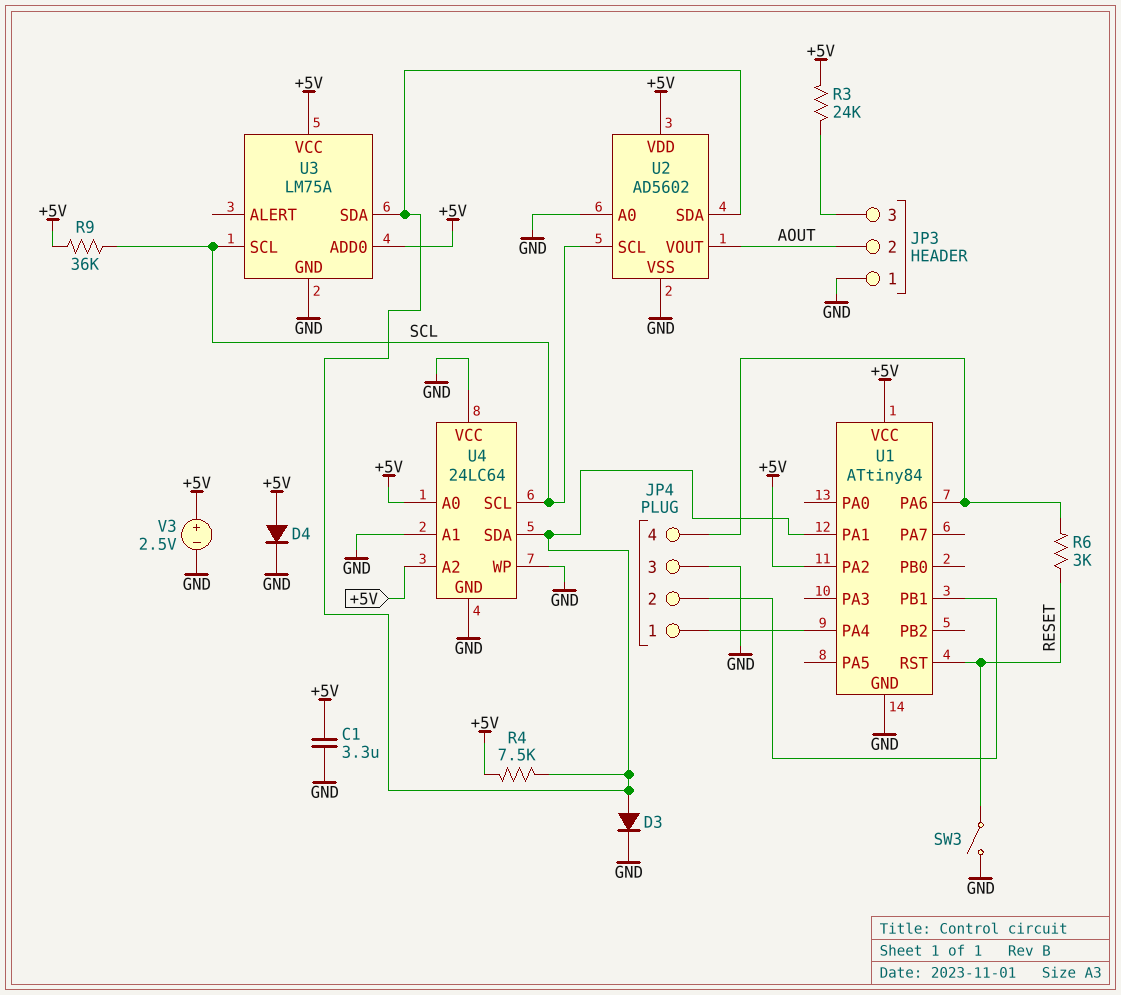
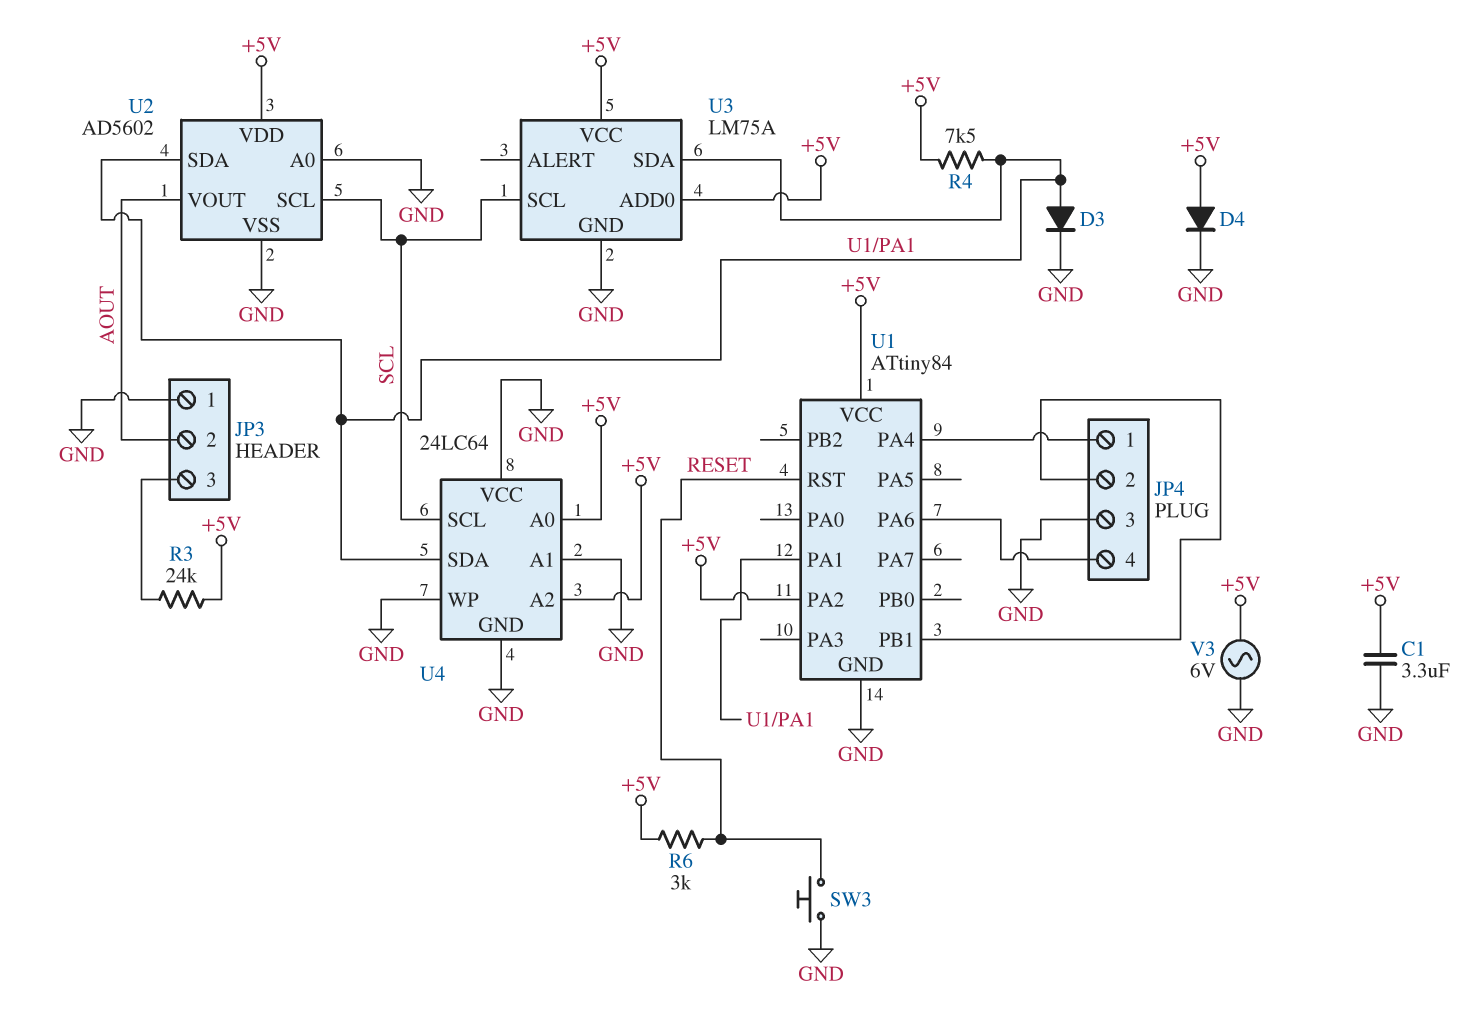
R6: 3k (JP4/4, RESET) -> 3k (+5V, RESET)
R9: 36k (+5V, SCL) -> none
SW3: switch (GND, RESET) -> button (GND, RESET)
V3: 2.5V (plus +5V, minus GND) -> AC 6V (+5V, GND)

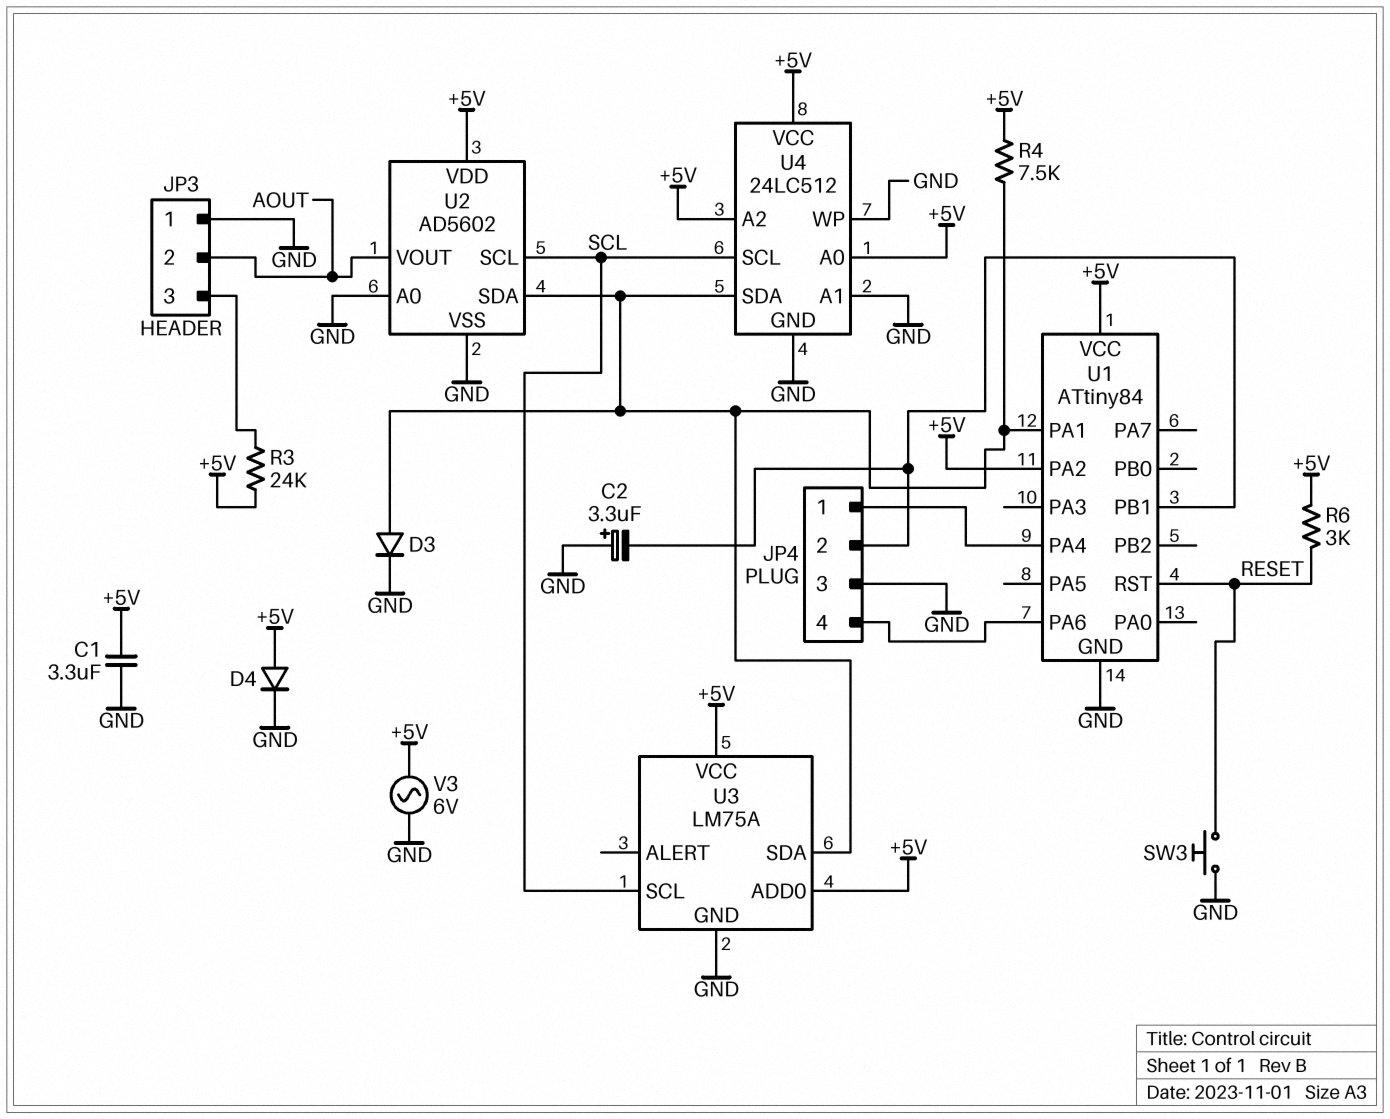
C2: none -> 3.3uF (plus GND, minus JP4/2)
U4: 24LC64 -> 24LC512
U4 pin VCC: GND -> +5V

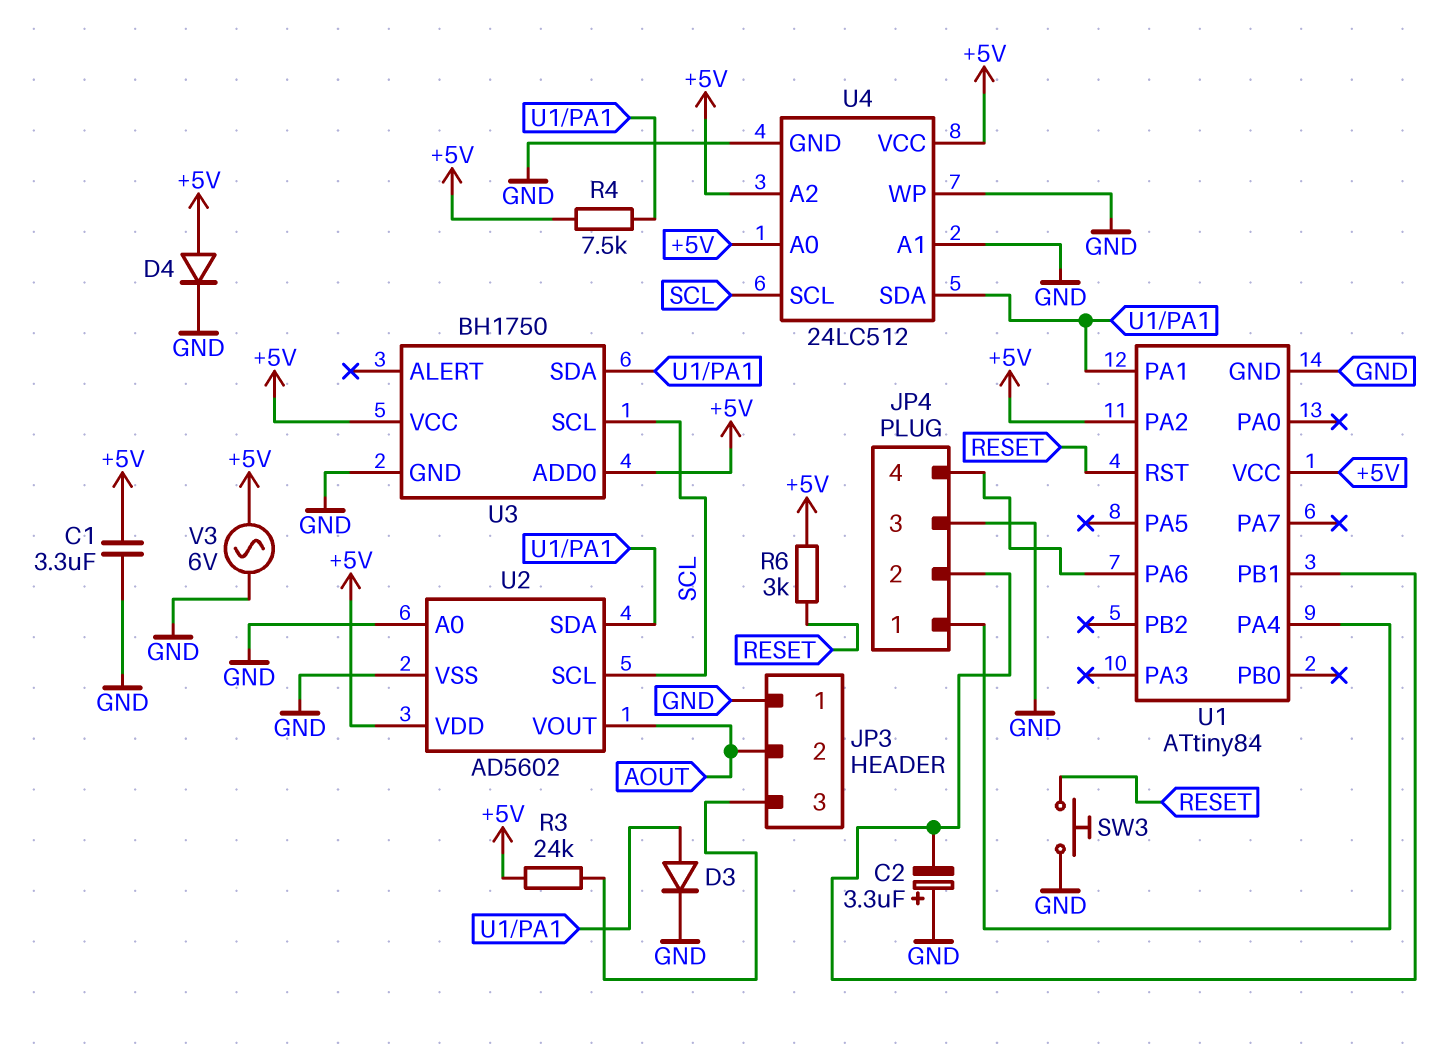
U3: LM75A -> BH1750

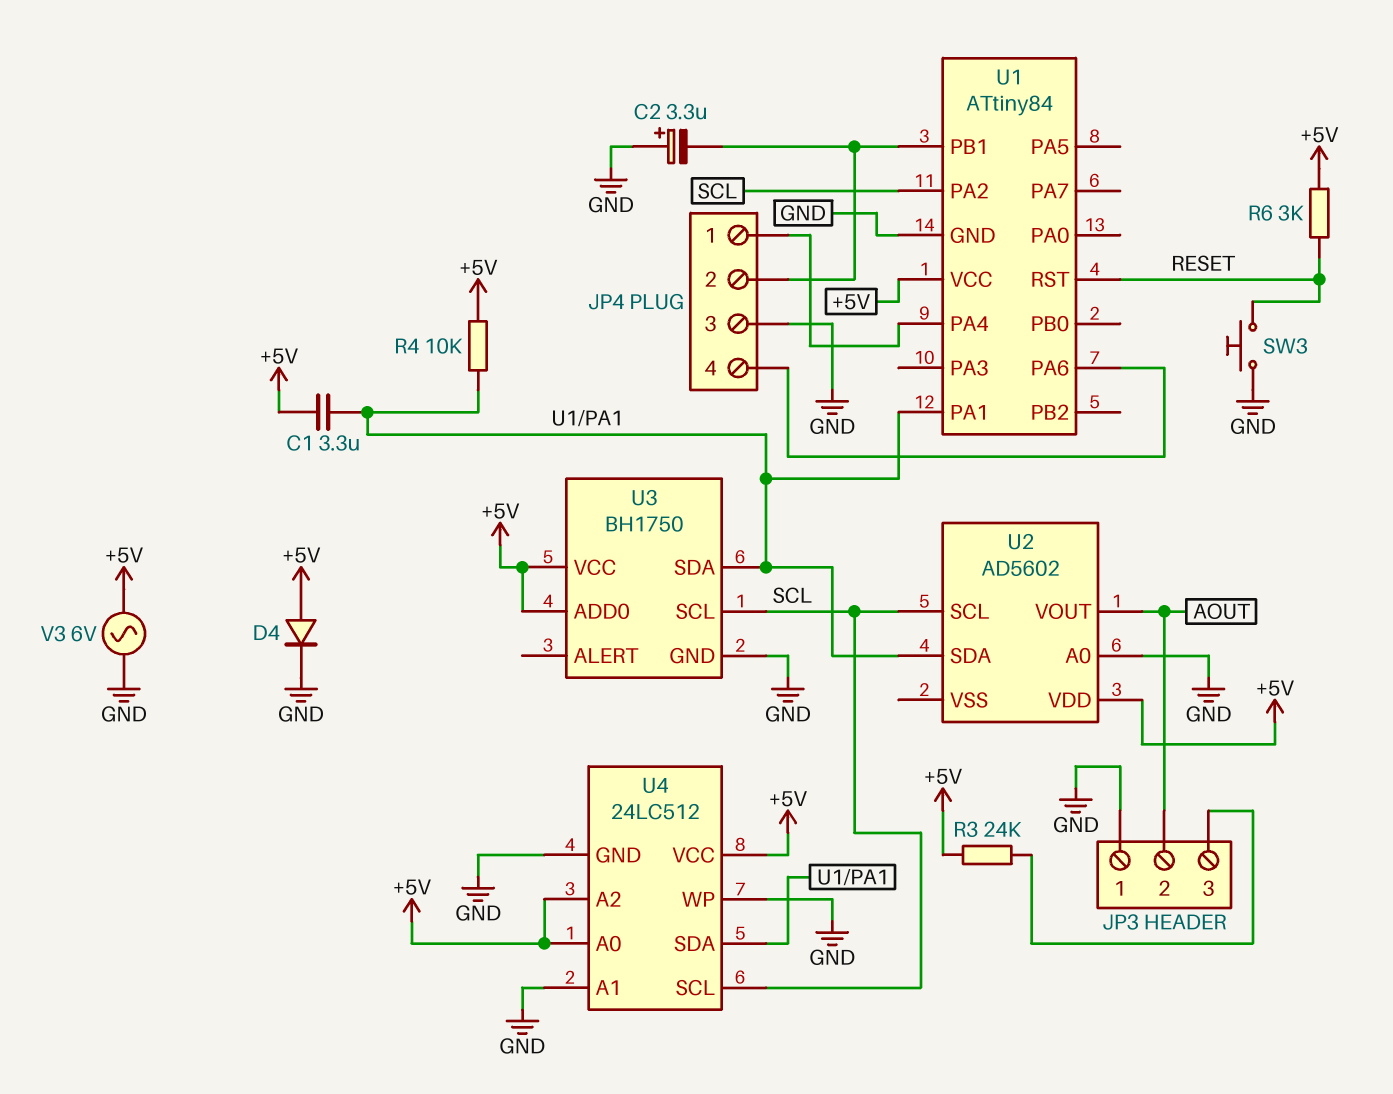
C1: 3.3uF (+5V, GND) -> 3.3uF (+5V, U1/PA1)
D3: diode (A U1/PA1, K GND) -> none
R4: 7.5k (+5V, U1/PA1) -> 10k (+5V, U1/PA1)
U1 pin PA2: +5V -> SCL
U2 pin VSS: GND -> none

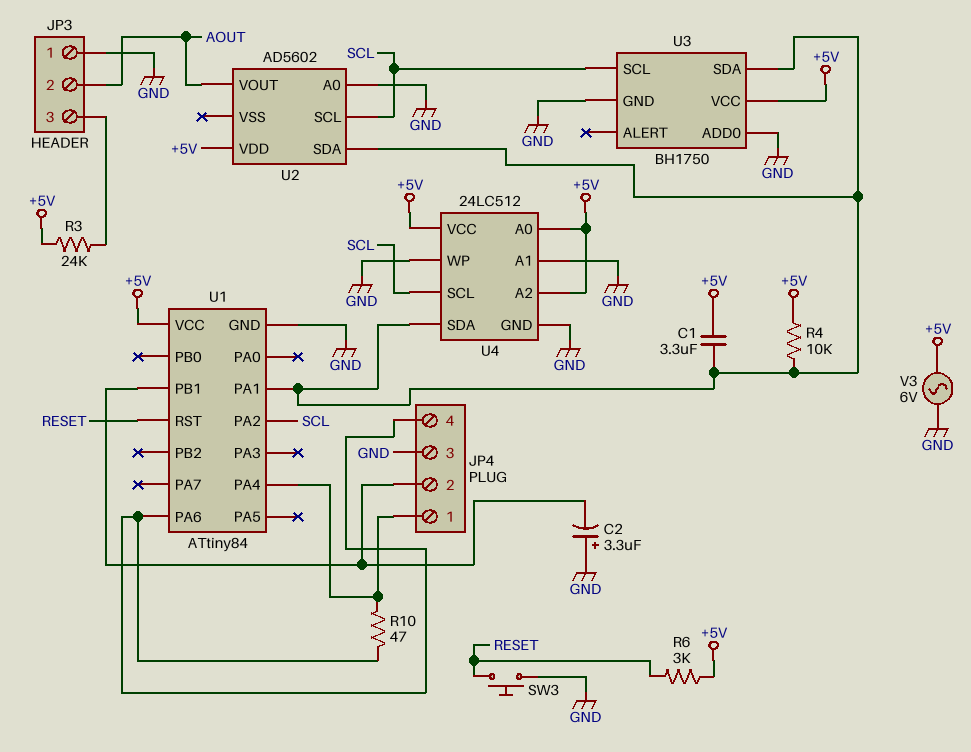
D4: diode (A +5V, K GND) -> none
R10: none -> 47 (JP4/1, JP4/4)
U3 pin ADD0: +5V -> GND

